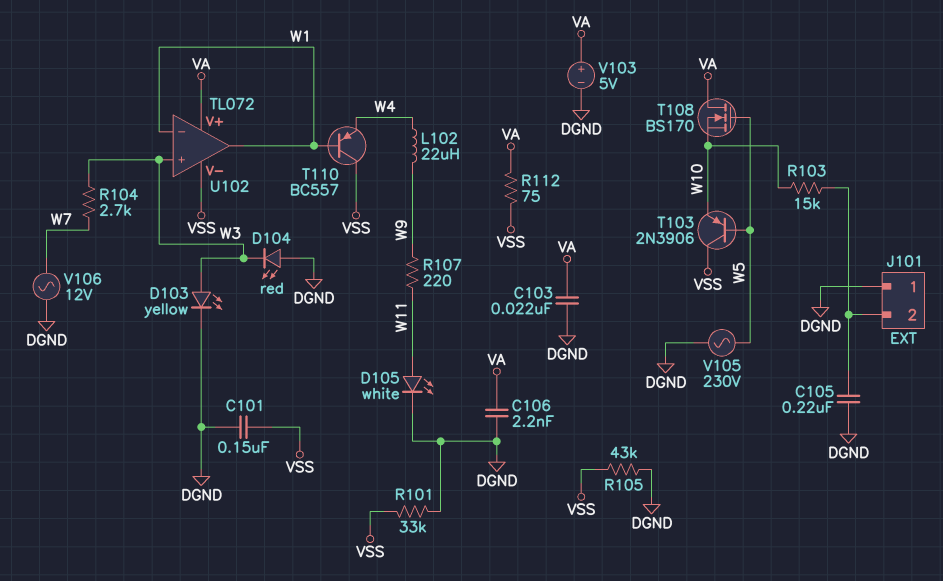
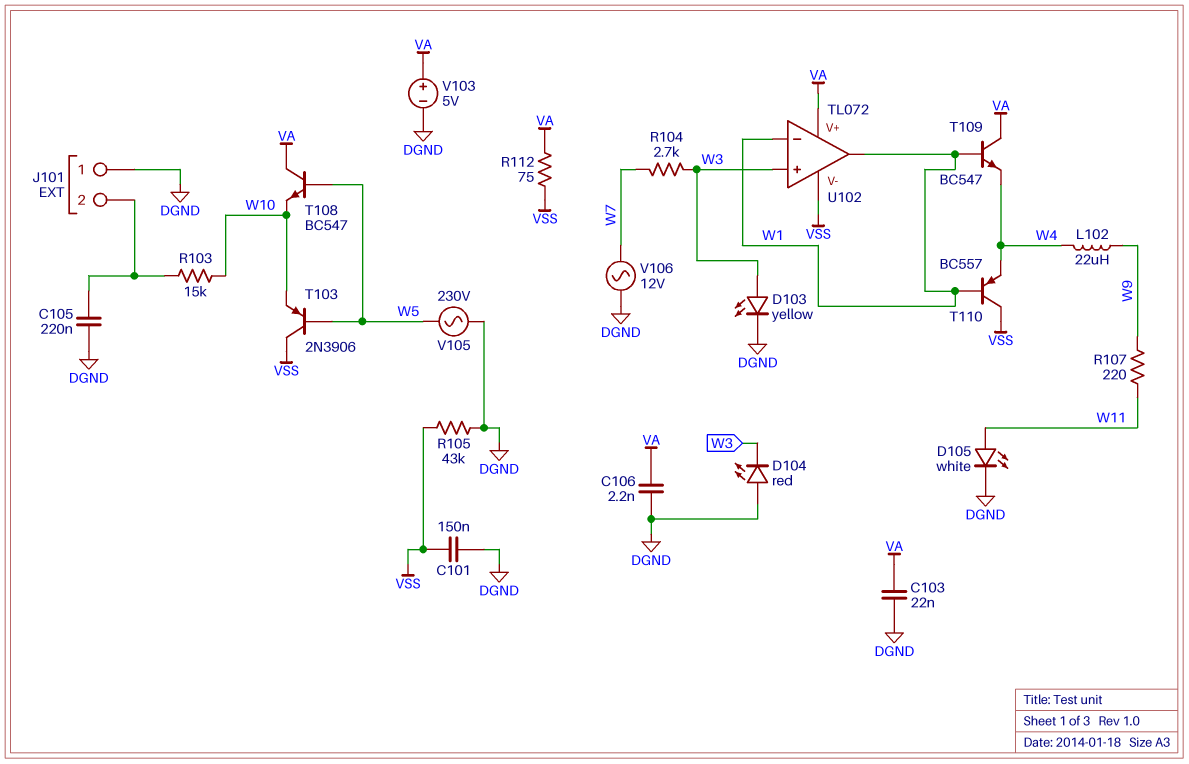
R101: 33k (DGND, VSS) -> none
T108: NMOS BS170 (G W5, D VA, S W10) -> NPN BC547 (B W5, C VA, E W10)
T109: none -> NPN BC547 (B W1, C VA, E W4)

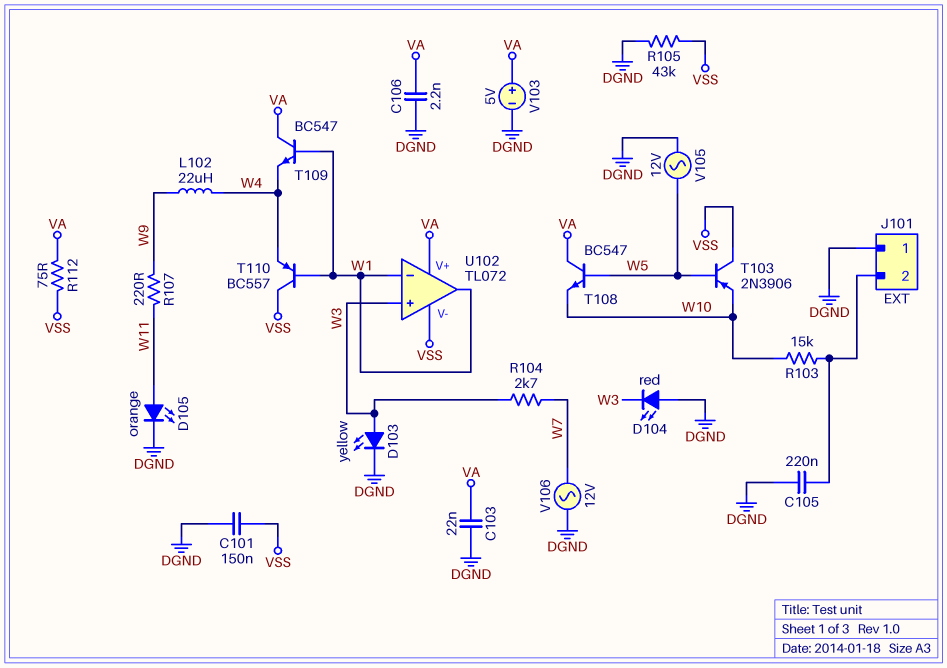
D105: LED white (A W11, K DGND) -> LED orange (A W11, K DGND)
V105: AC 230V (DGND, W5) -> AC 12V (DGND, W5)

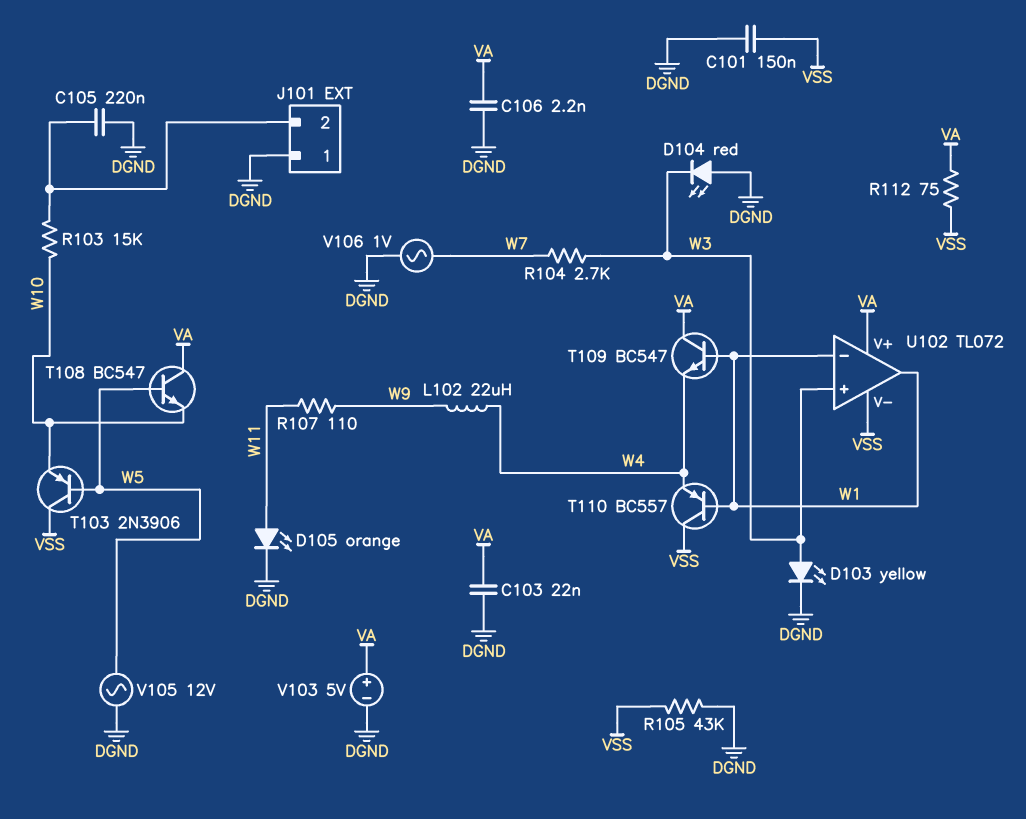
R107: 220 (W9, W11) -> 110 (W9, W11)
V106: AC 12V (DGND, W7) -> AC 1V (DGND, W7)

